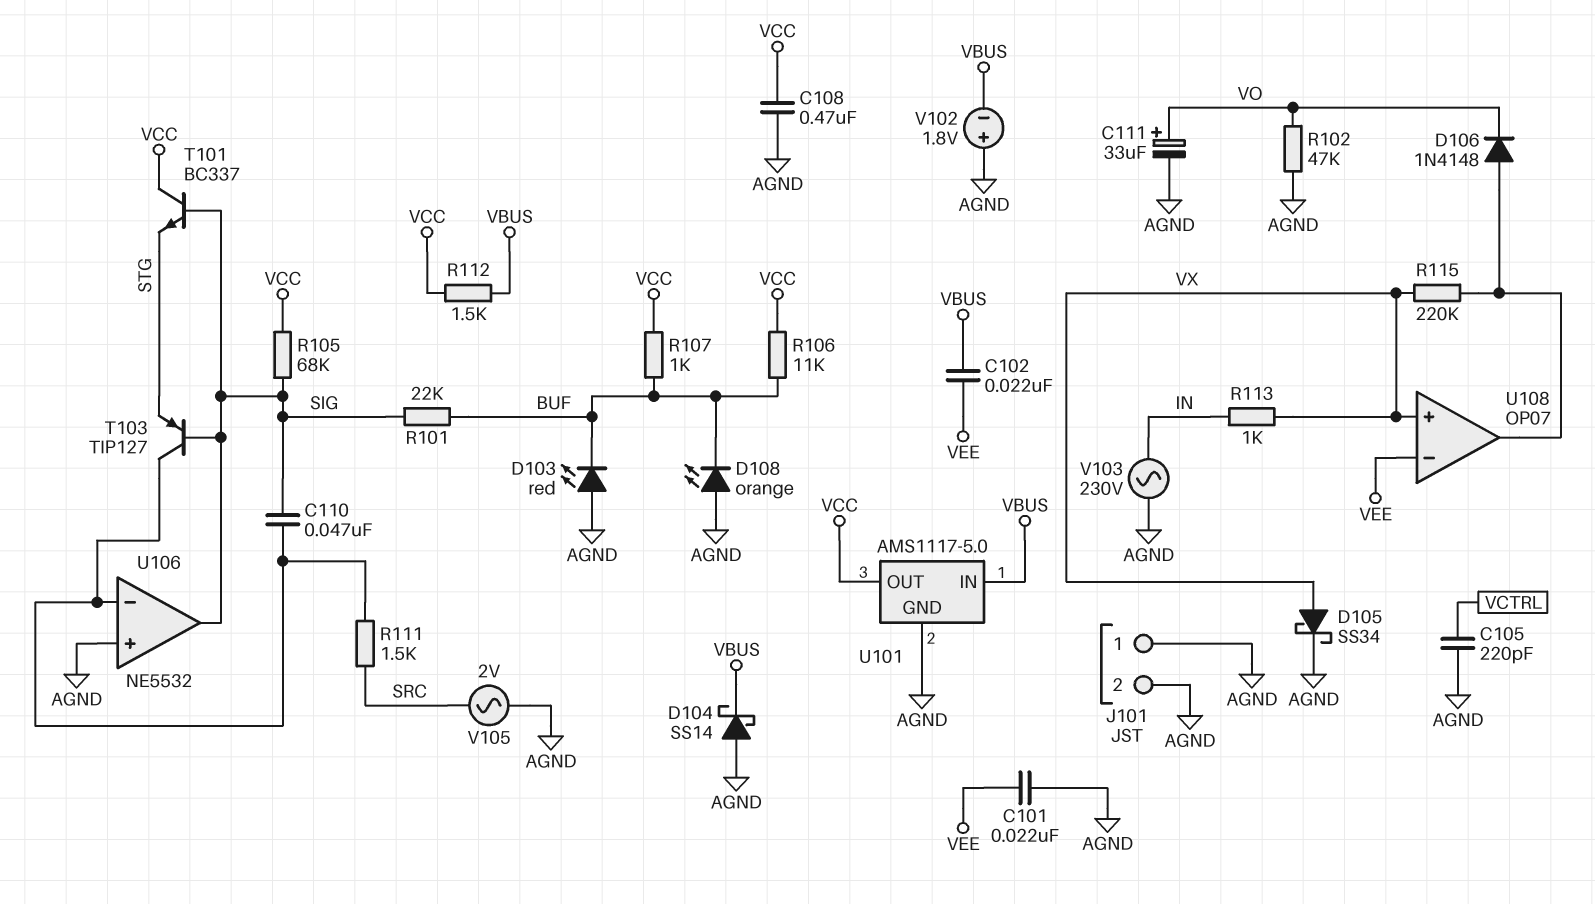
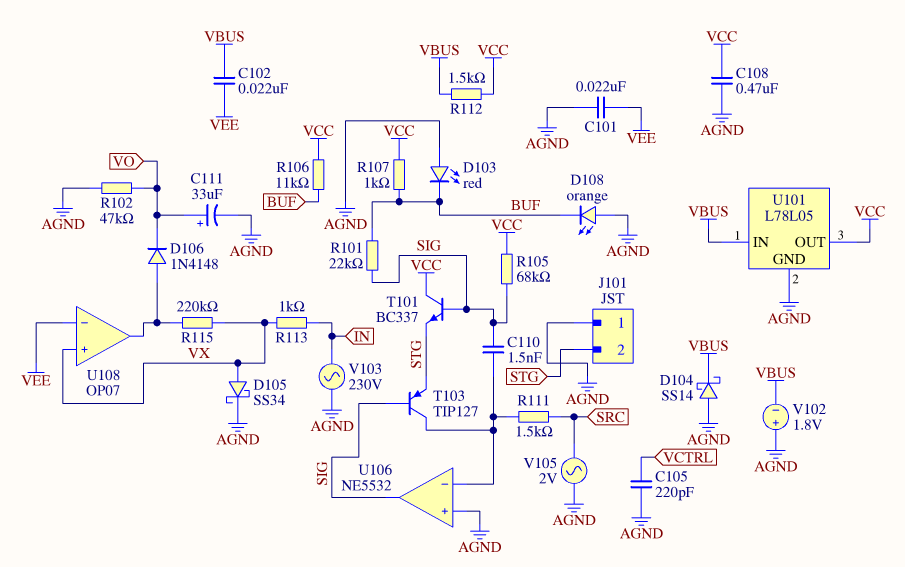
C110: 47nF (SIG, U106/in-) -> 1.5nF (SIG, U106/in-)
J101 pin 2: AGND -> STG
U101: AMS1117-5.0 -> L78L05

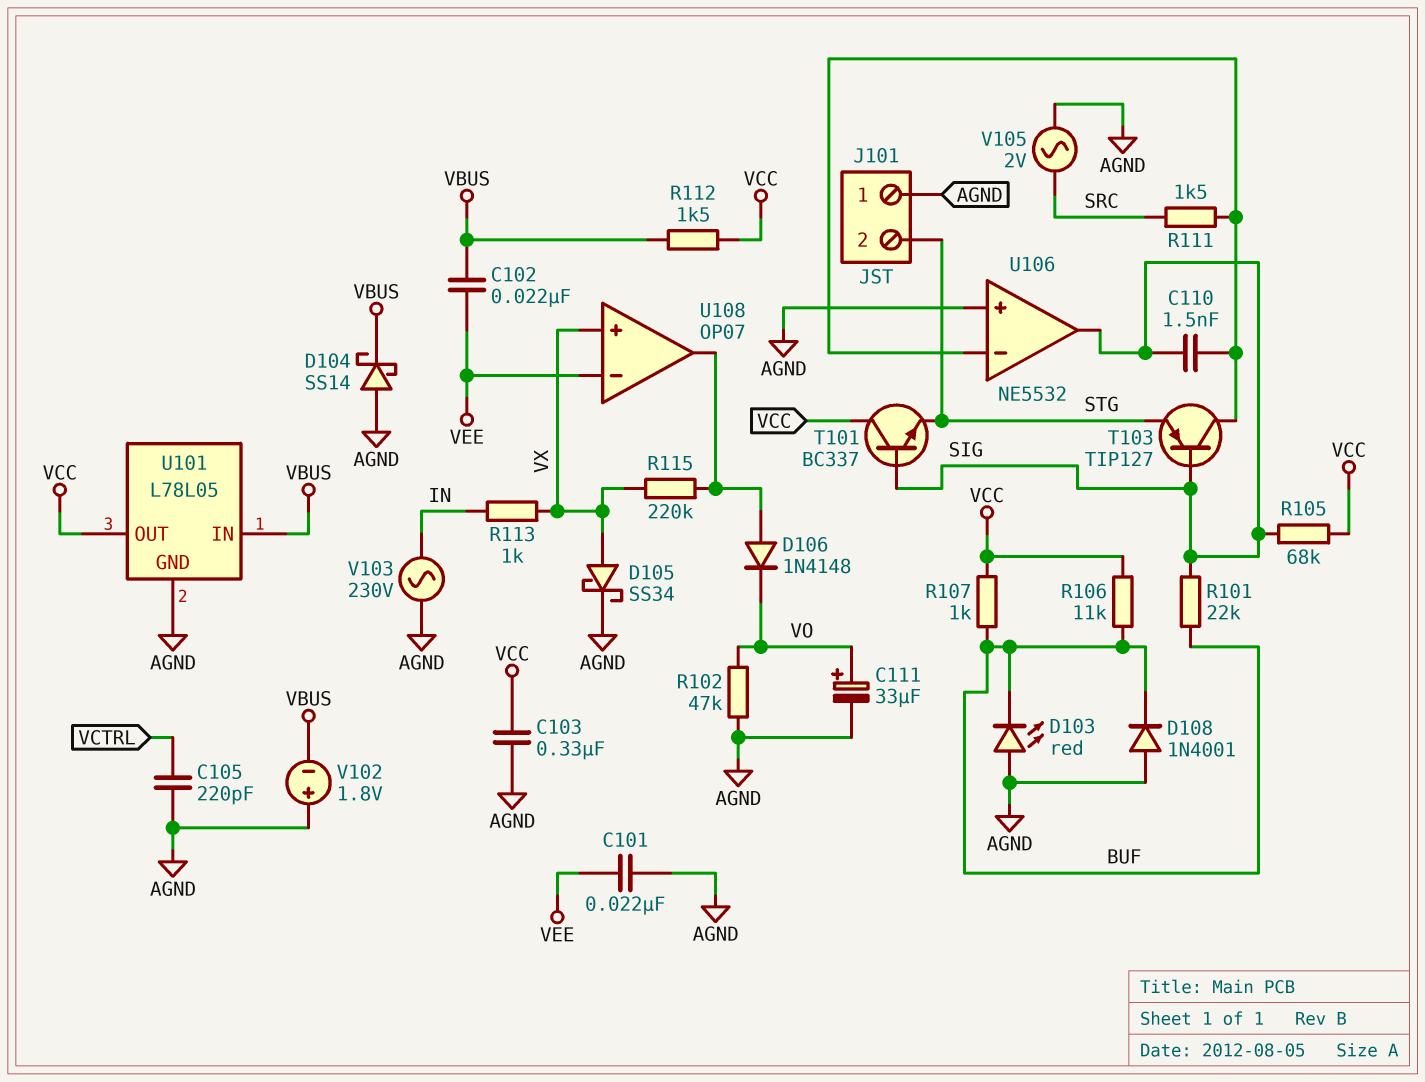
C103: none -> 330nF (AGND, VCC)
C108: 470nF (AGND, VCC) -> none
D108: LED orange (A AGND, K BUF) -> diode 1N4001 (A AGND, K BUF)

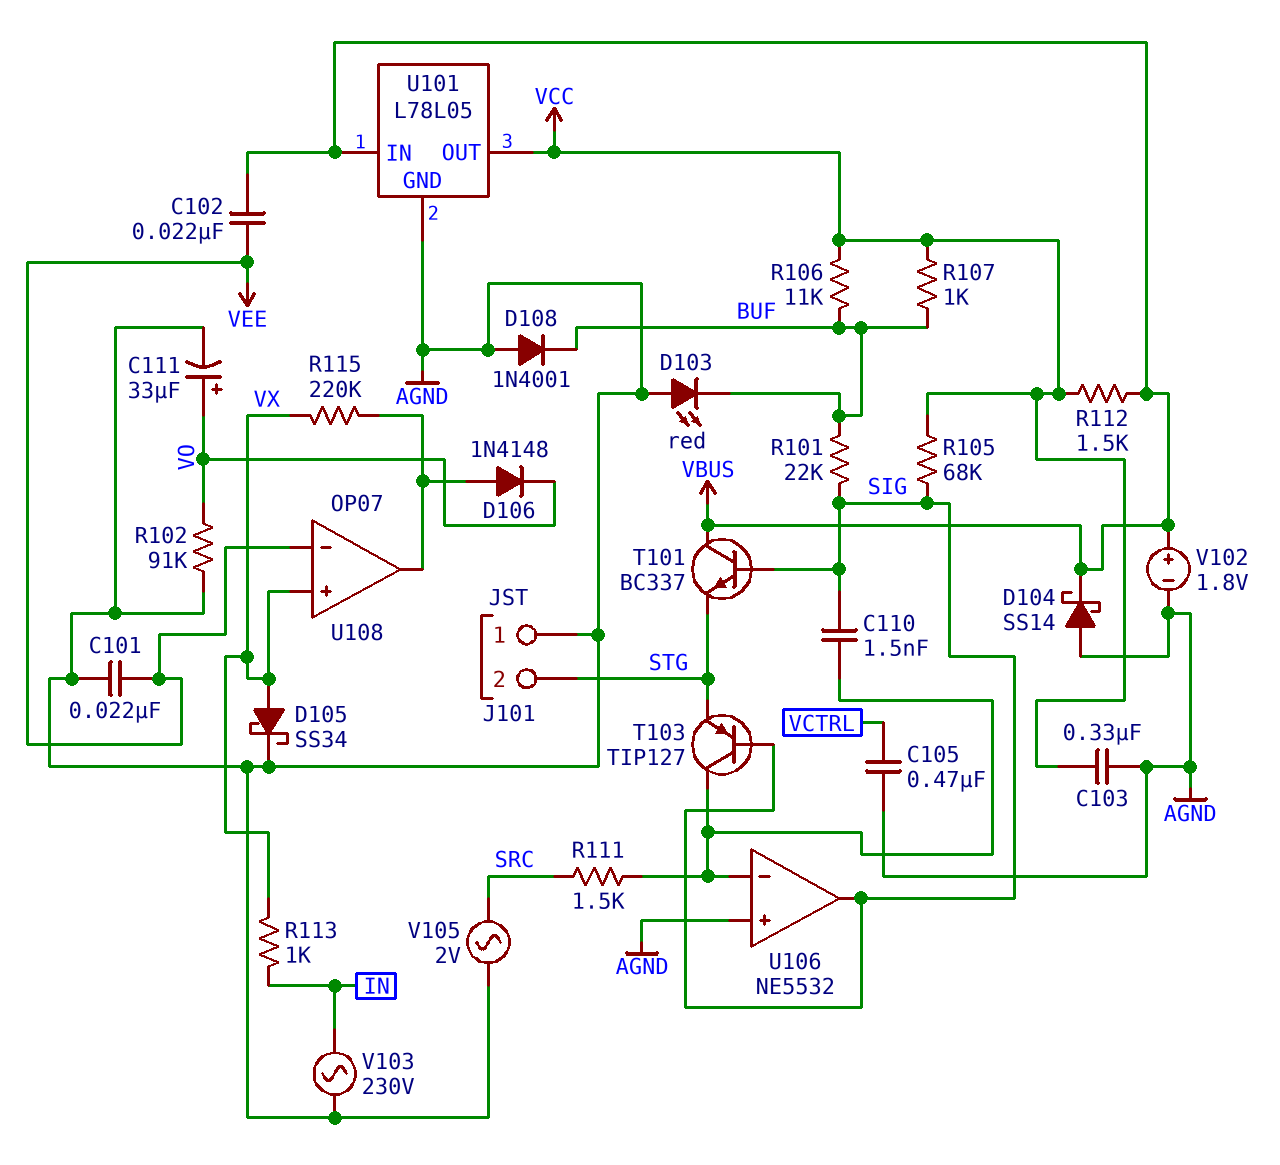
C105: 220pF (AGND, VCTRL) -> 470nF (AGND, VCTRL)
R102: 47k (AGND, VO) -> 91k (AGND, VO)
T101: NPN BC337 (B SIG, C VCC, E STG) -> NPN BC337 (B SIG, C VBUS, E STG)
V102: 1.8V (plus AGND, minus VBUS) -> 1.8V (plus VBUS, minus AGND)

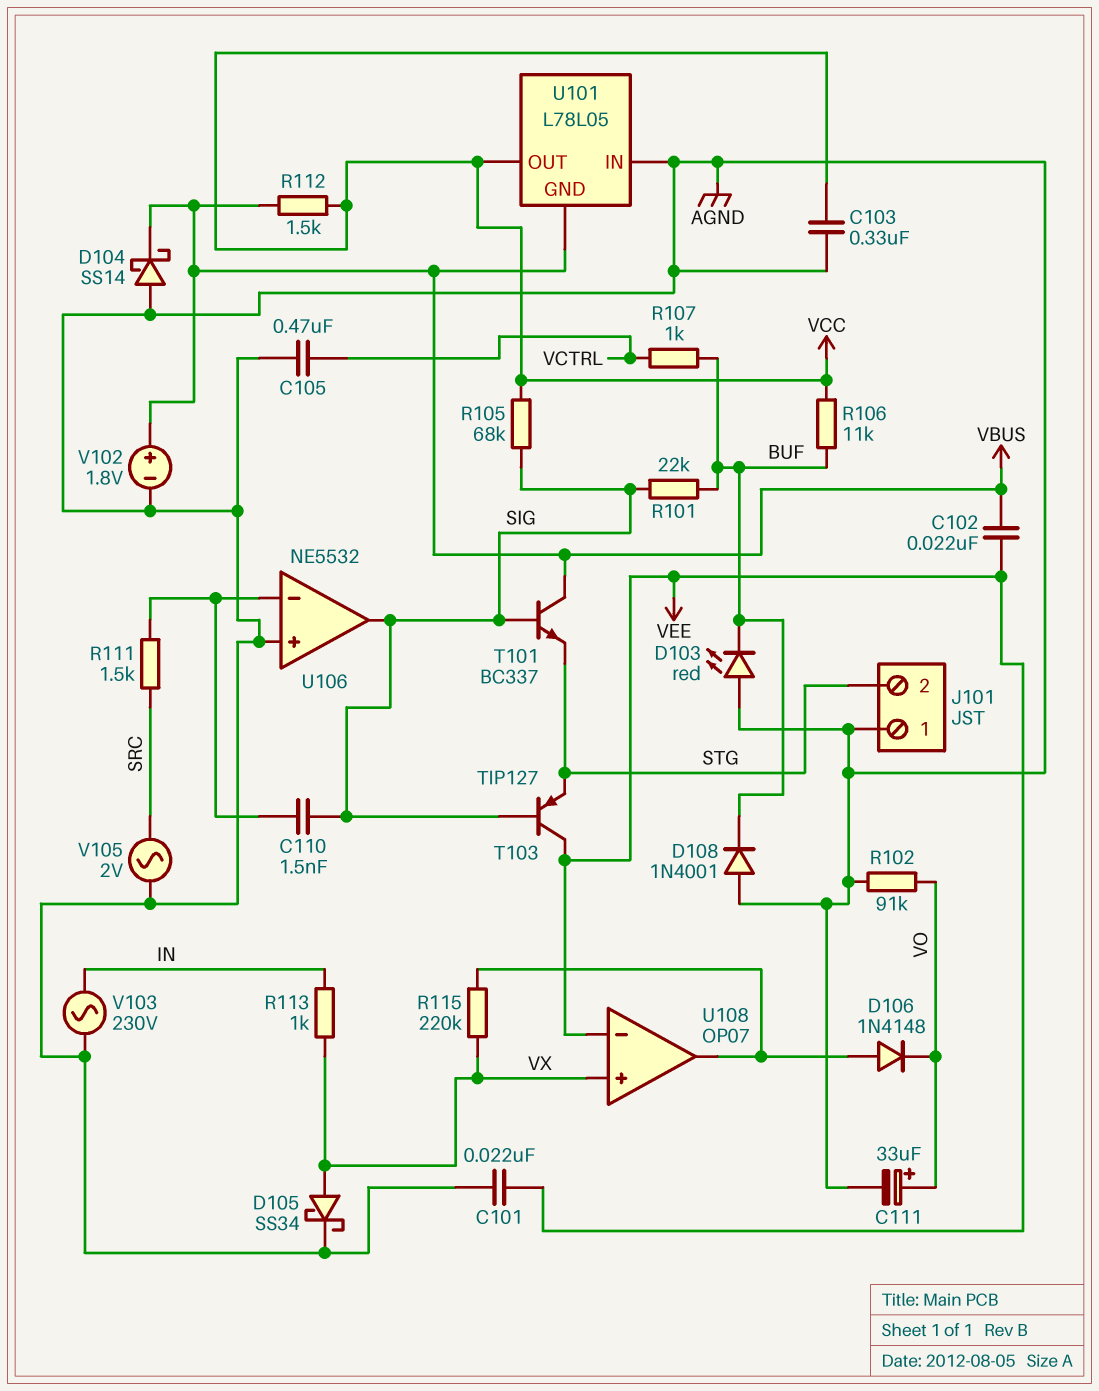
R107: 1k (BUF, VCC) -> 1k (BUF, VCTRL)
T103: PNP TIP127 (B SIG, C U106/in-, E STG) -> PNP TIP127 (B SIG, C VEE, E STG)
U101 pin GND: AGND -> VBUS
U101 pin IN: VBUS -> AGND

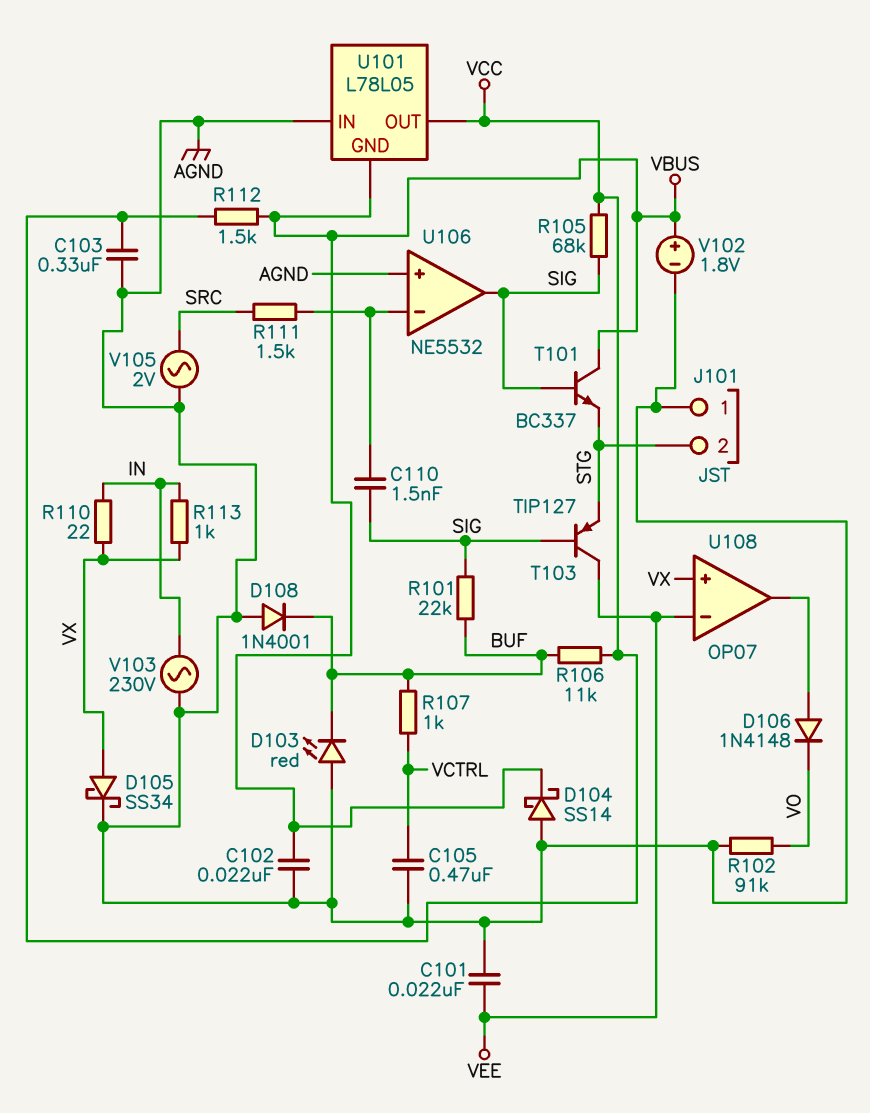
C102: 22nF (VBUS, VEE) -> 22nF (AGND, VBUS)
C111: 33uF (plus VO, minus AGND) -> none
R110: none -> 22 (IN, VX)
R115: 220k (U108/out, VX) -> none

